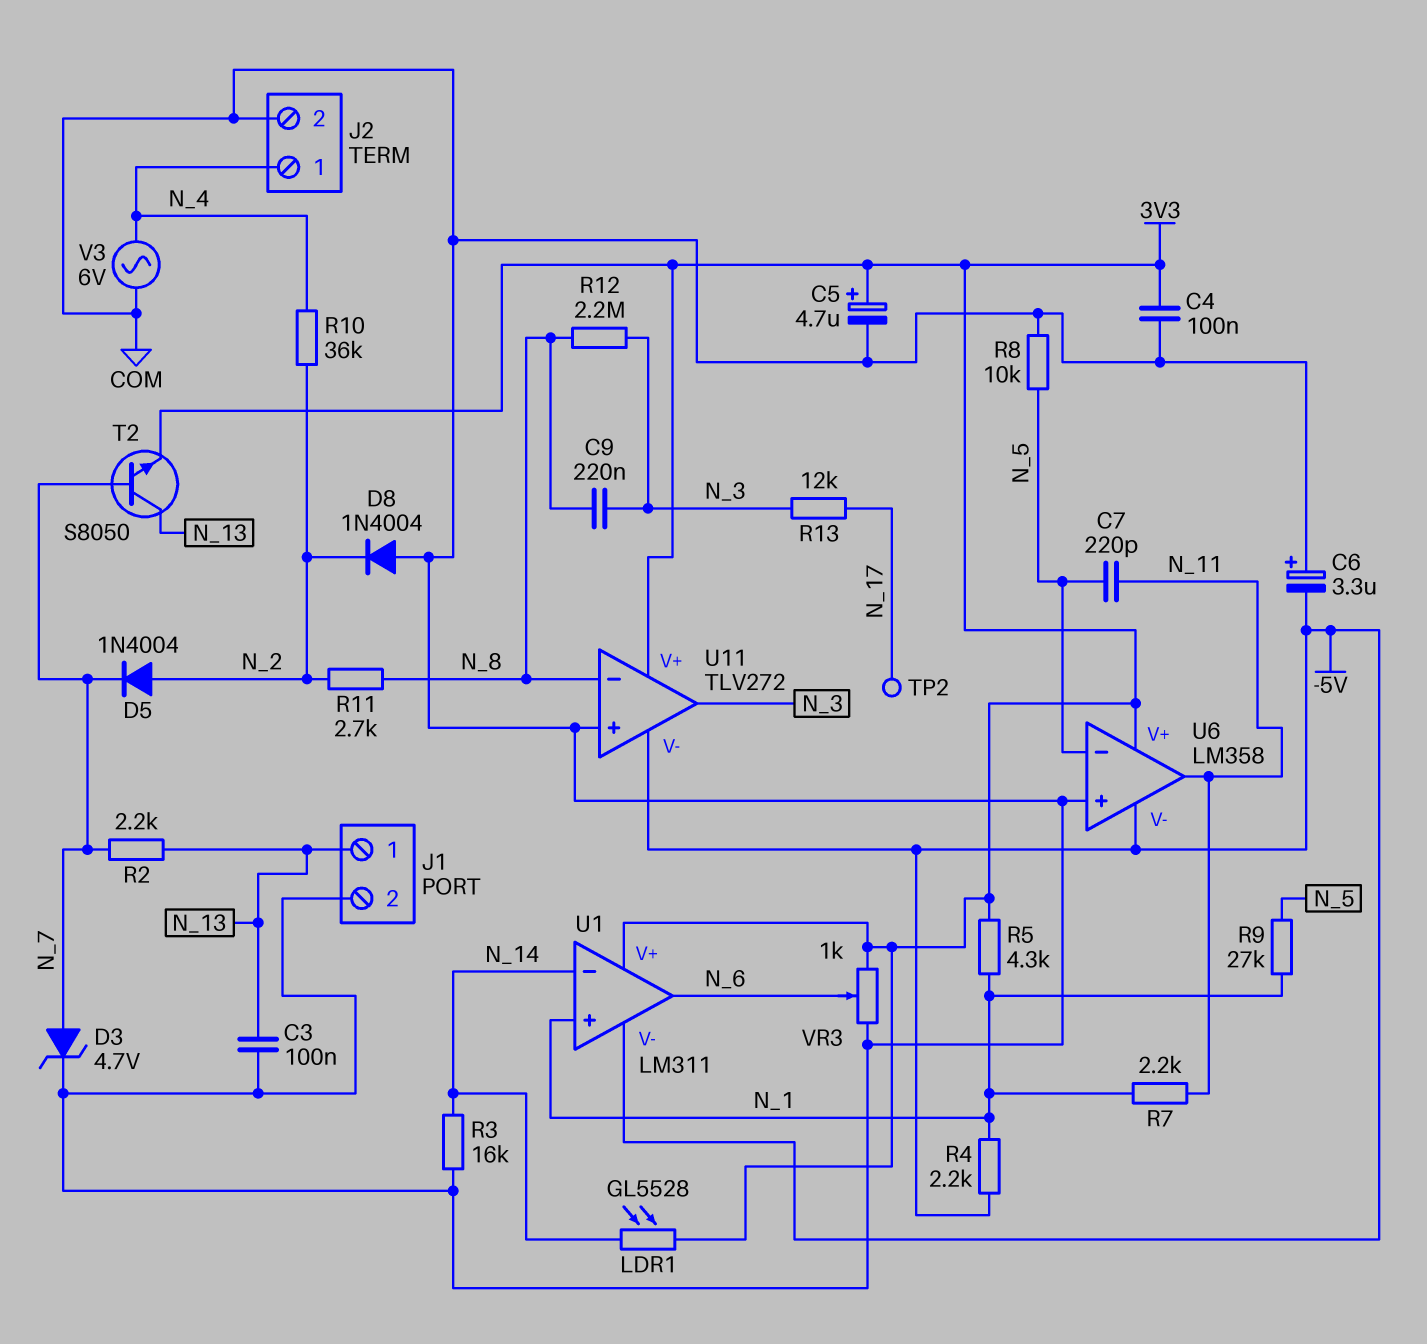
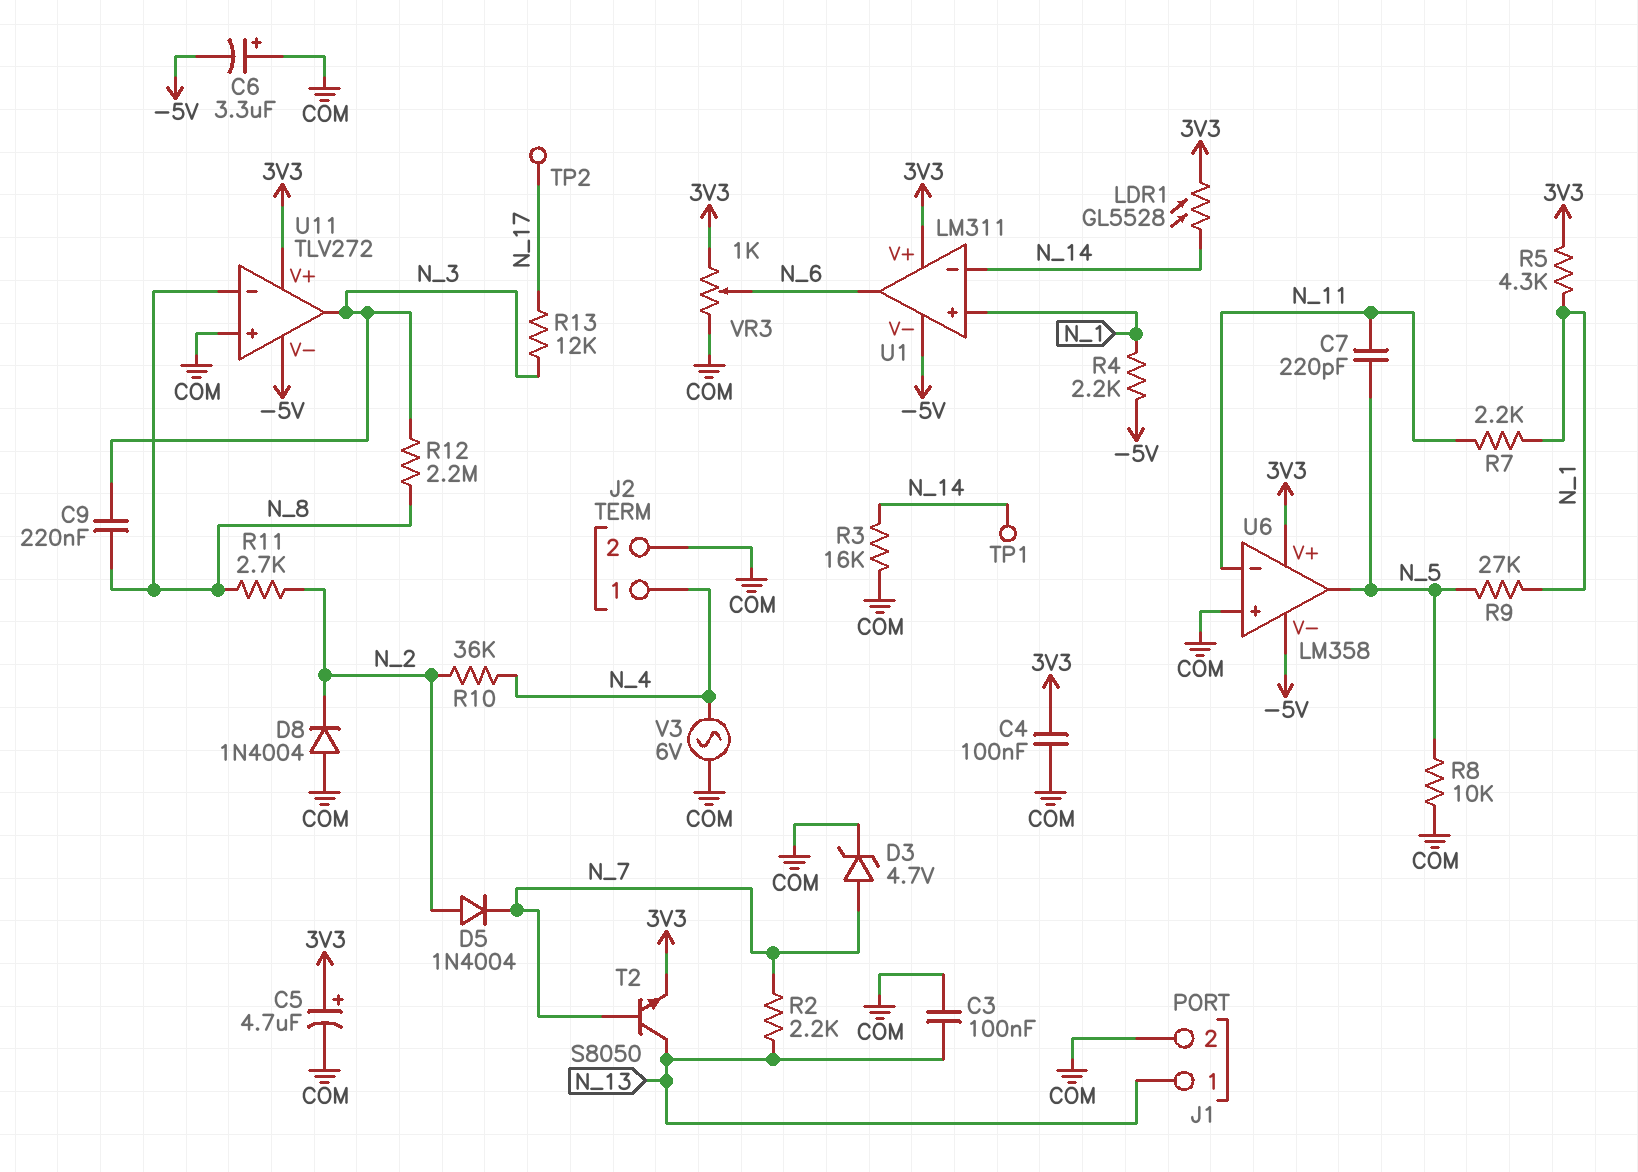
TP1: none -> test point (N_14)
U6 pin in-: N_5 -> N_11
U6 pin out: N_11 -> N_5

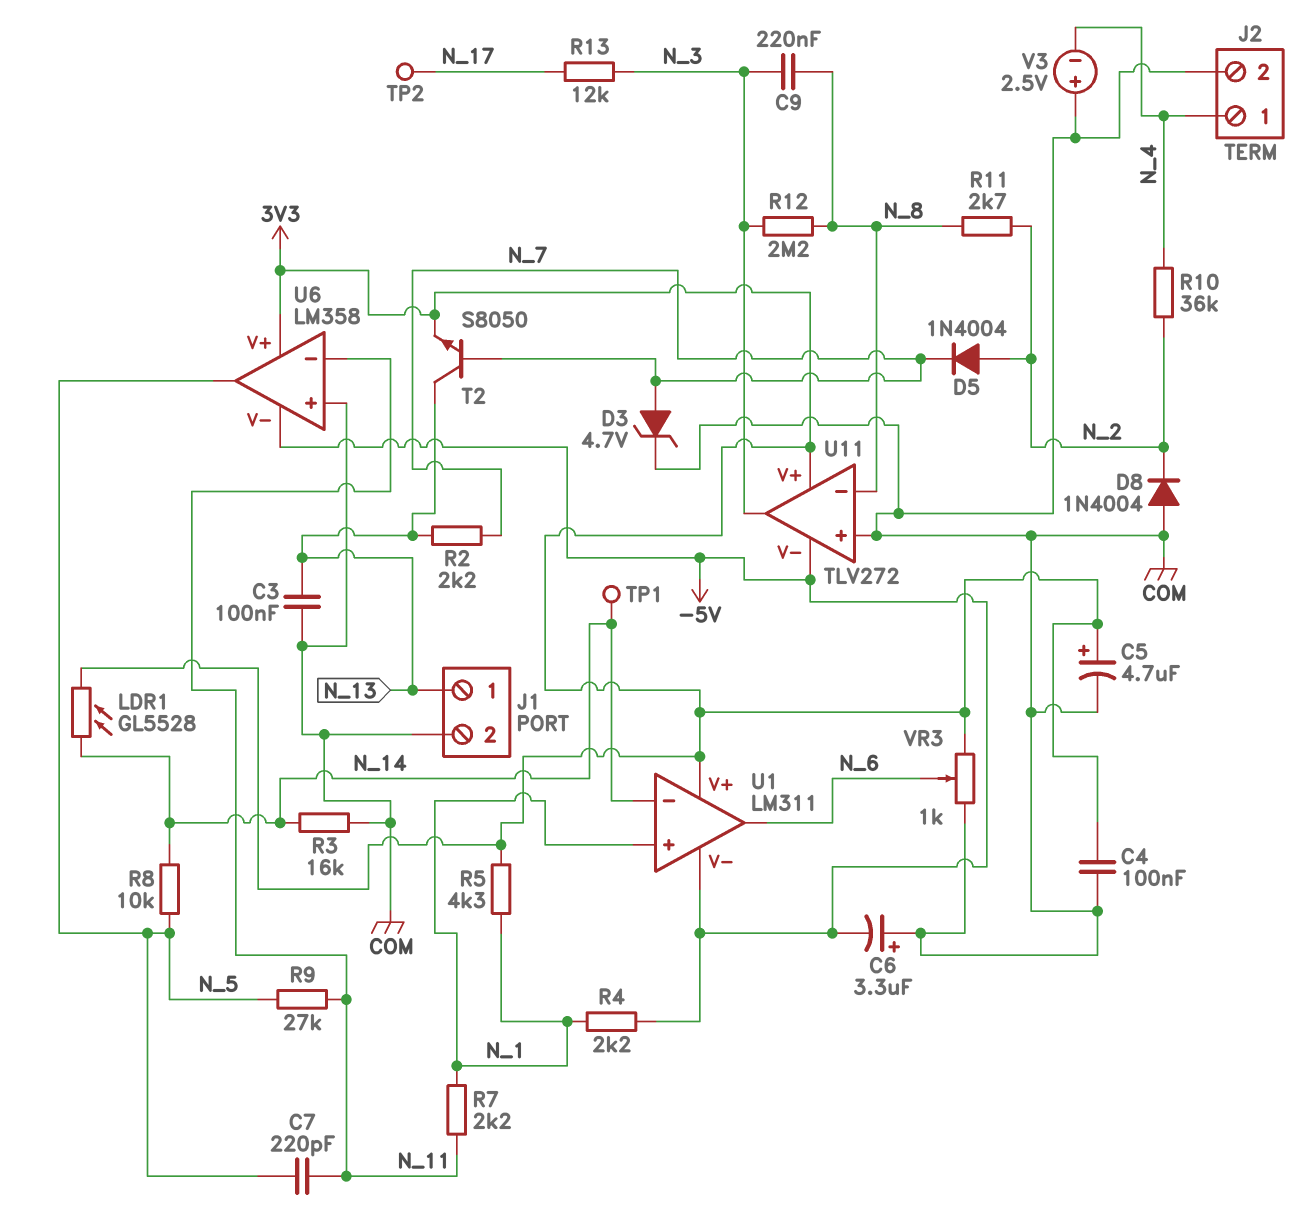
R8: 10k (COM, N_5) -> 10k (N_5, N_14)
R9: 27k (N_1, N_5) -> 27k (N_5, N_11)
V3: AC 6V (COM, N_4) -> 2.5V (plus COM, minus N_4)

